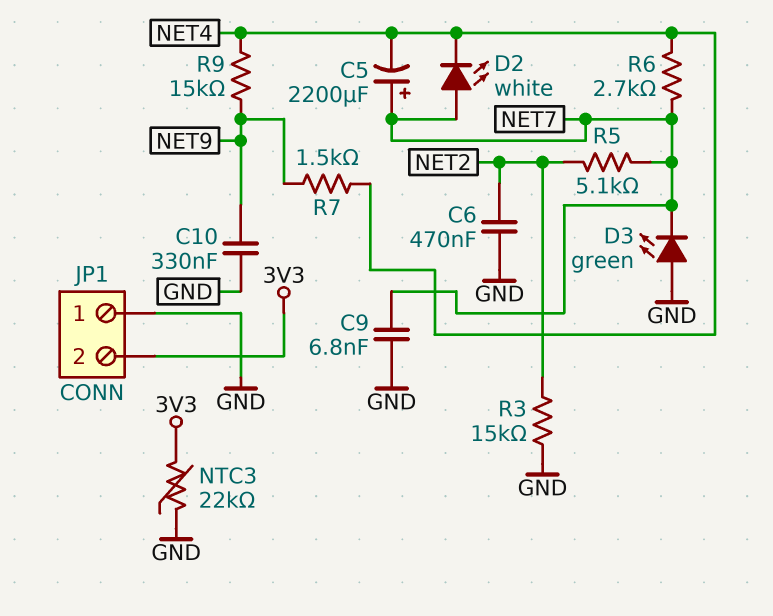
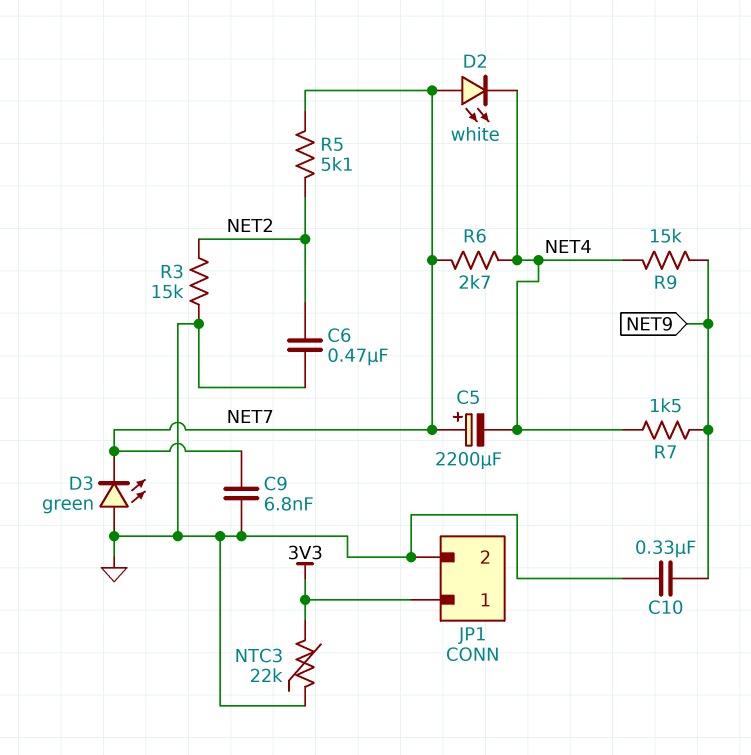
JP1 pin 1: GND -> 3V3
JP1 pin 2: 3V3 -> GND

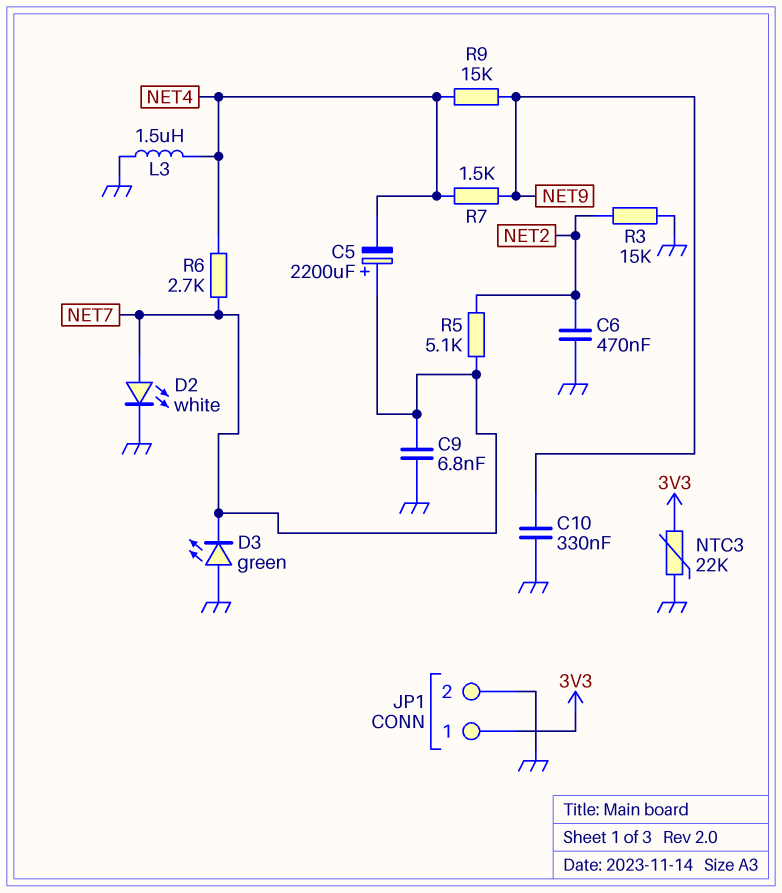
D2: LED white (A NET7, K NET4) -> LED white (A NET7, K GND)
L3: none -> 1.5uH (GND, NET4)

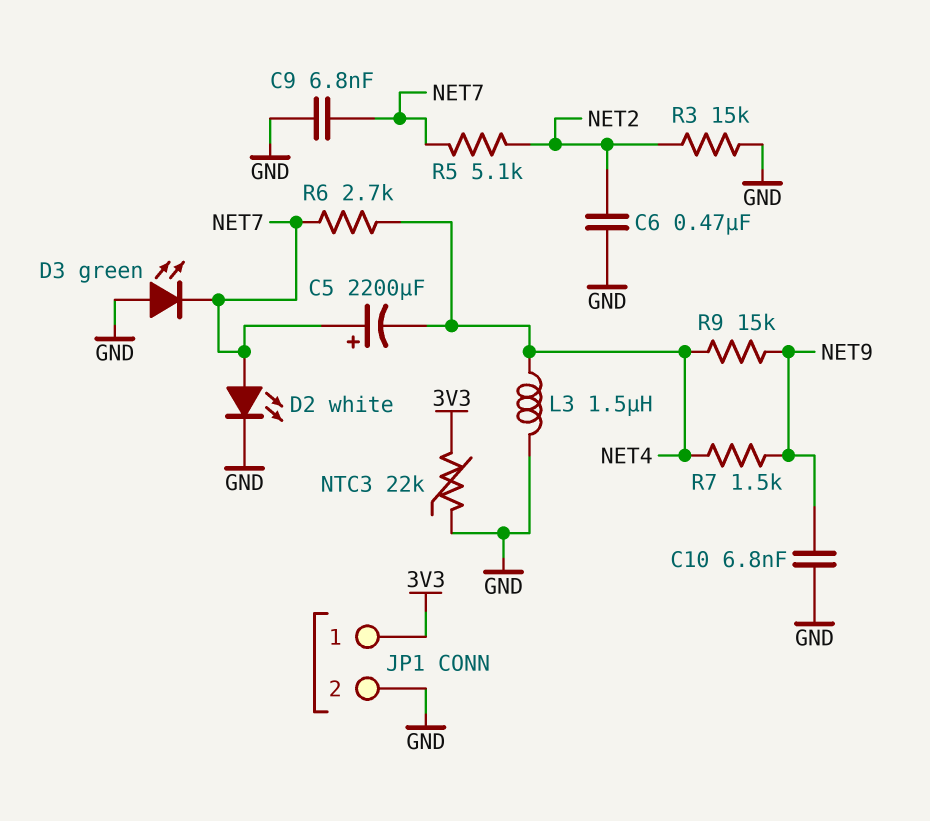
C10: 330nF (GND, NET9) -> 6.8nF (GND, NET9)

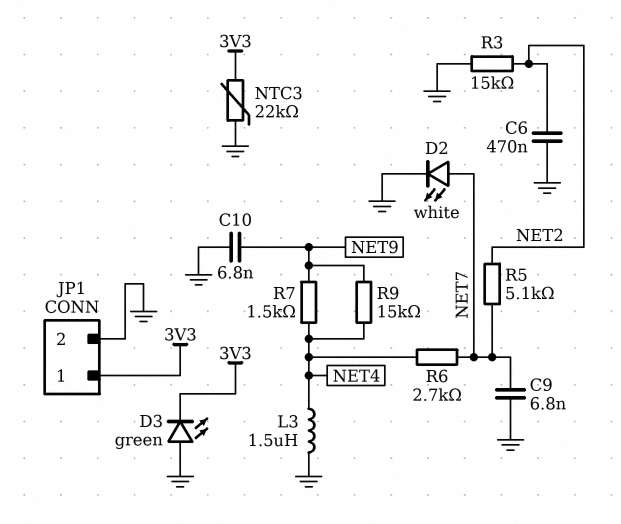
C5: 2200uF (plus NET7, minus NET4) -> none
D3: LED green (A GND, K NET7) -> LED green (A GND, K 3V3)

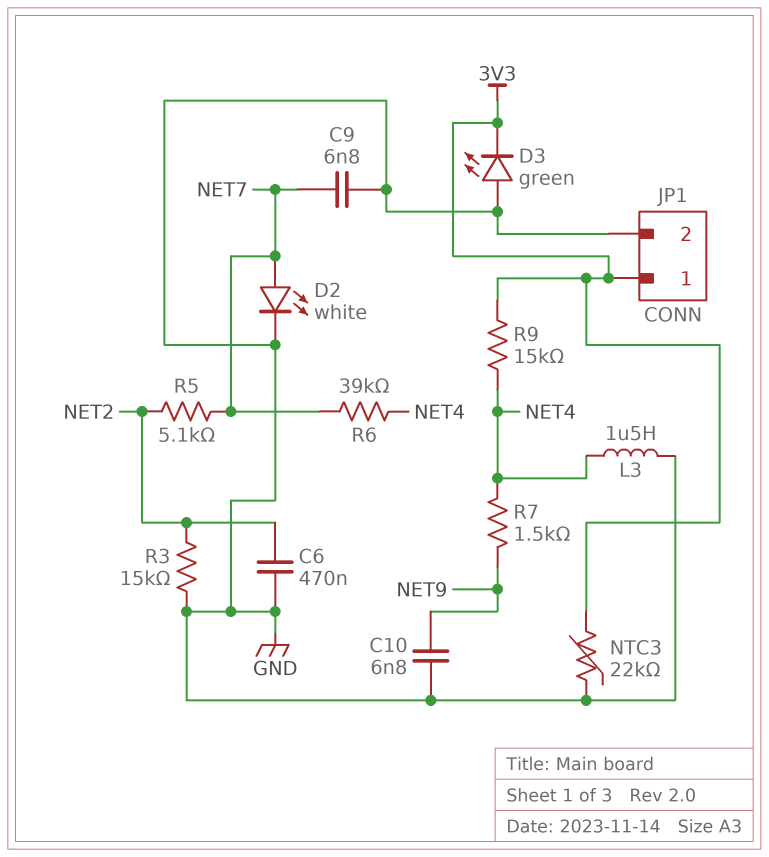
R6: 2.7k (NET4, NET7) -> 39k (NET4, NET7)
R9: 15k (NET4, NET9) -> 15k (3V3, NET4)

